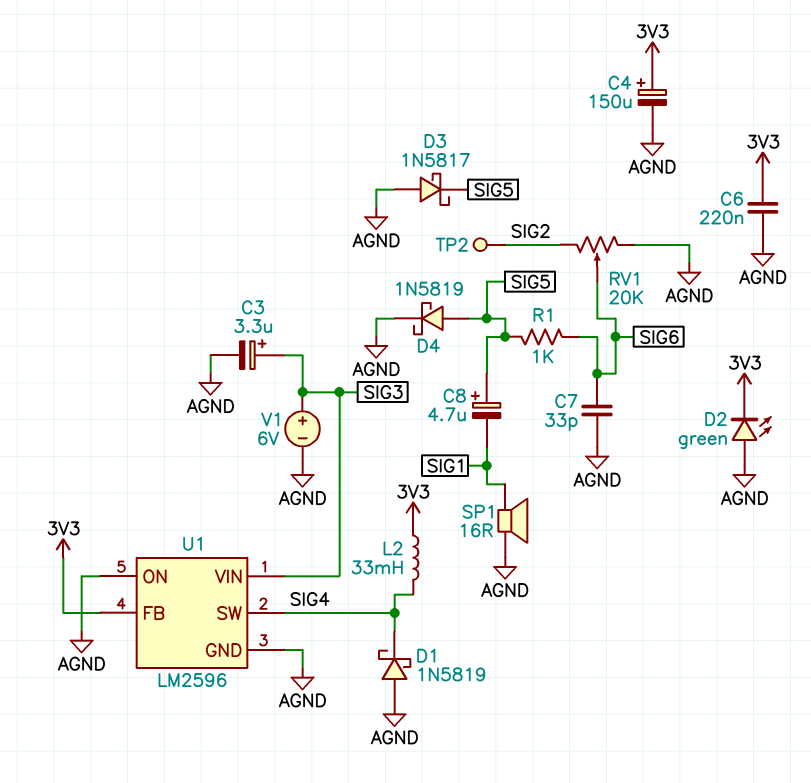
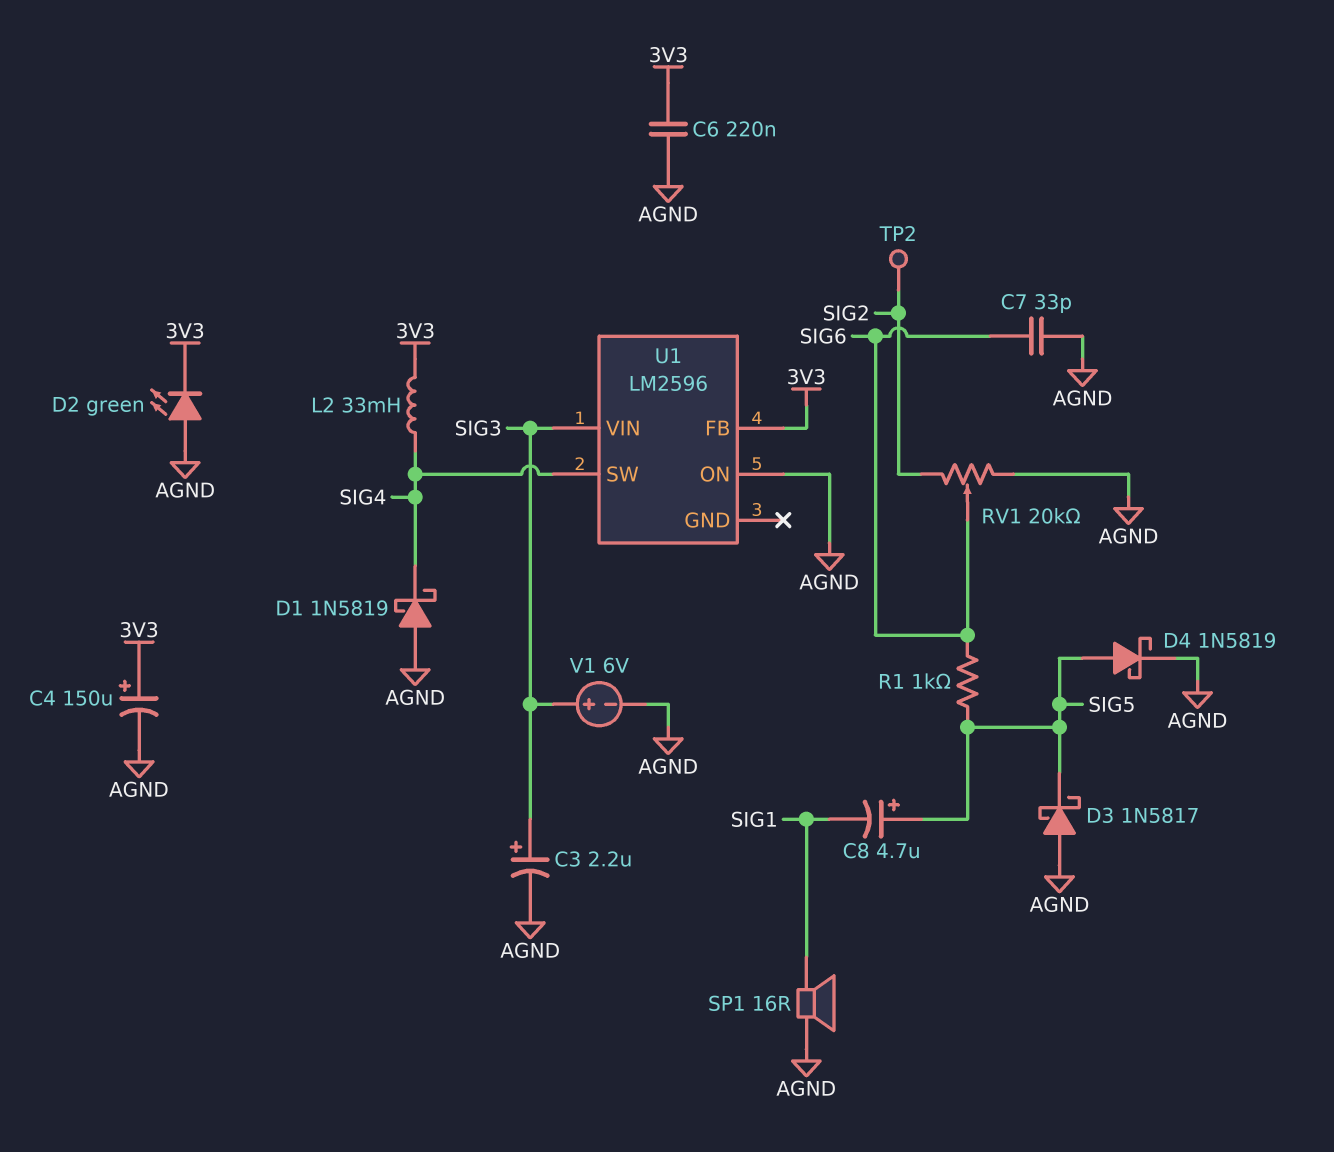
C3: 3.3uF (plus SIG3, minus AGND) -> 2.2uF (plus SIG3, minus AGND)
U1 pin GND: AGND -> none

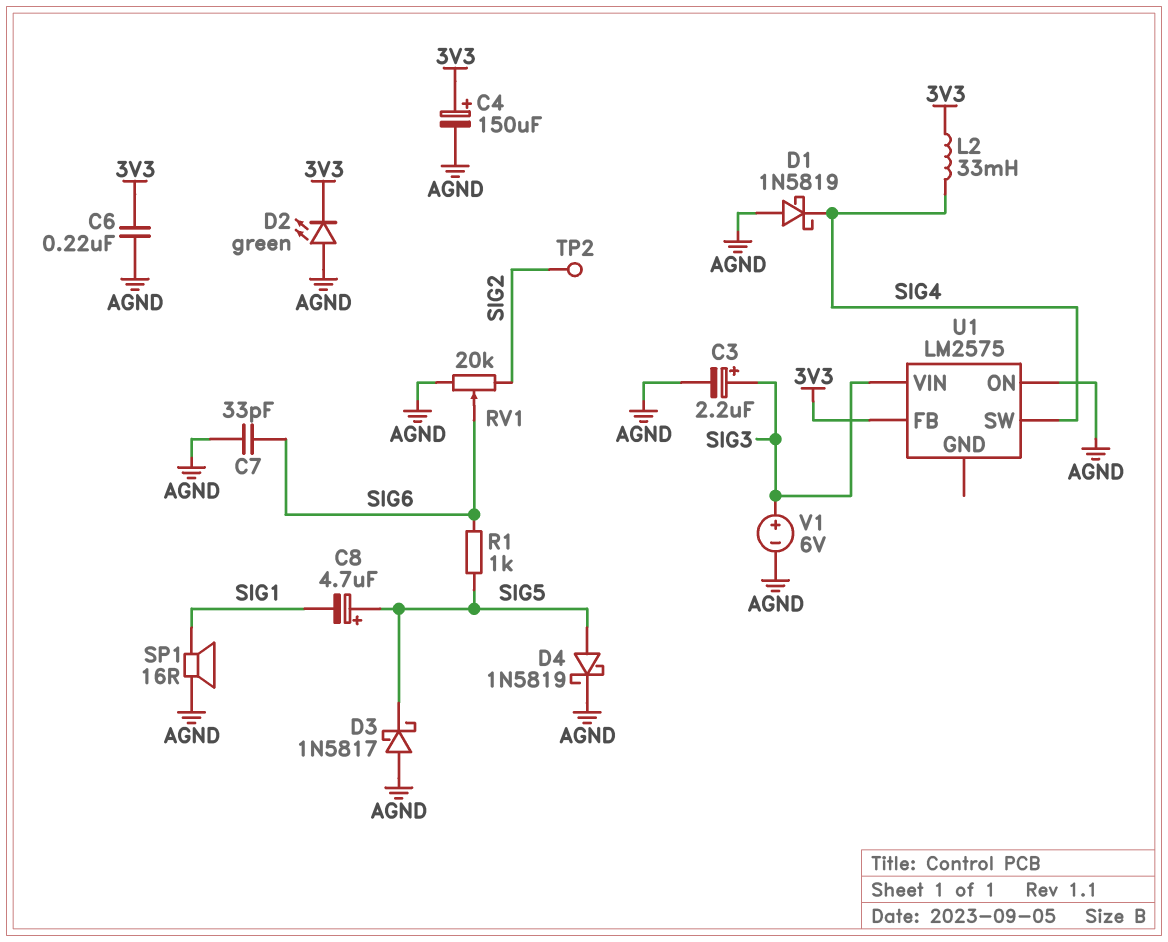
U1: LM2596 -> LM2575

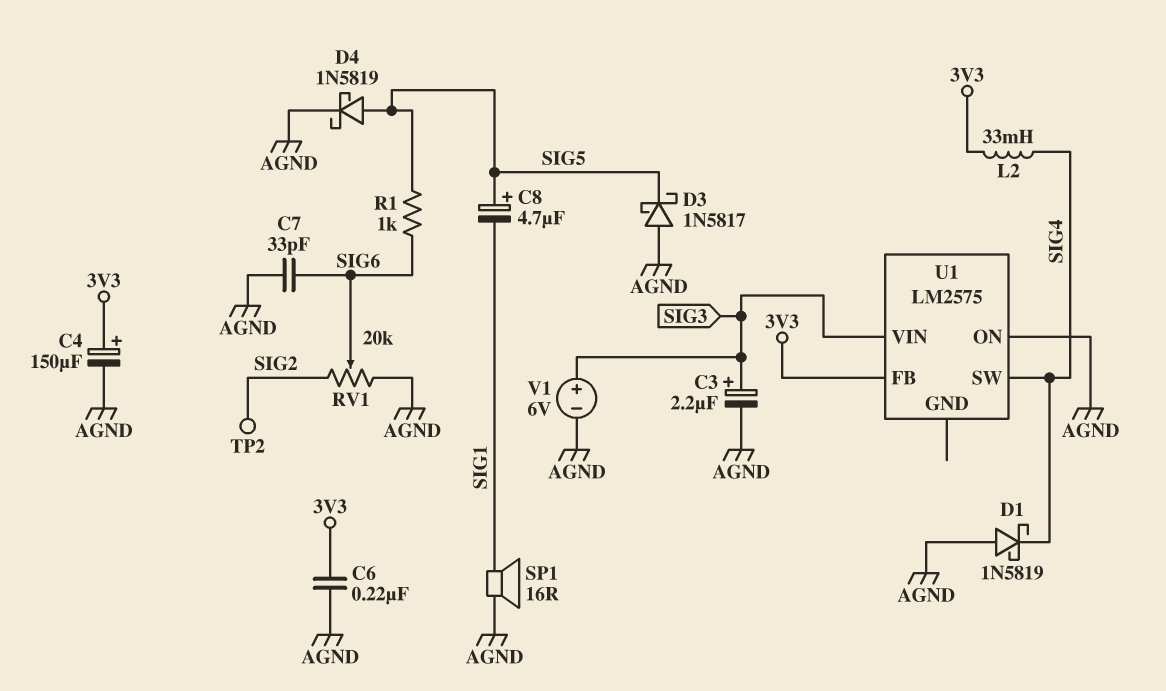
D2: LED green (A AGND, K 3V3) -> none

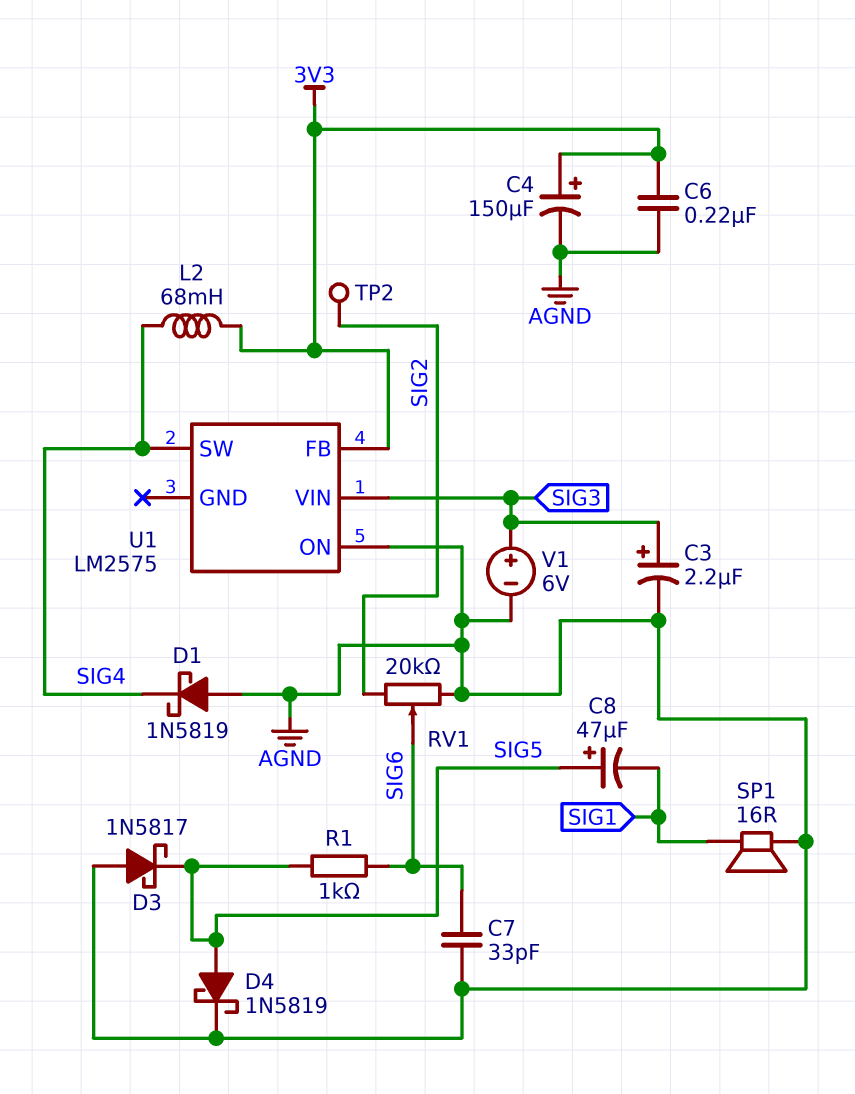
C8: 4.7uF (plus SIG5, minus SIG1) -> 47uF (plus SIG5, minus SIG1)
L2: 33mH (3V3, SIG4) -> 68mH (3V3, SIG4)

